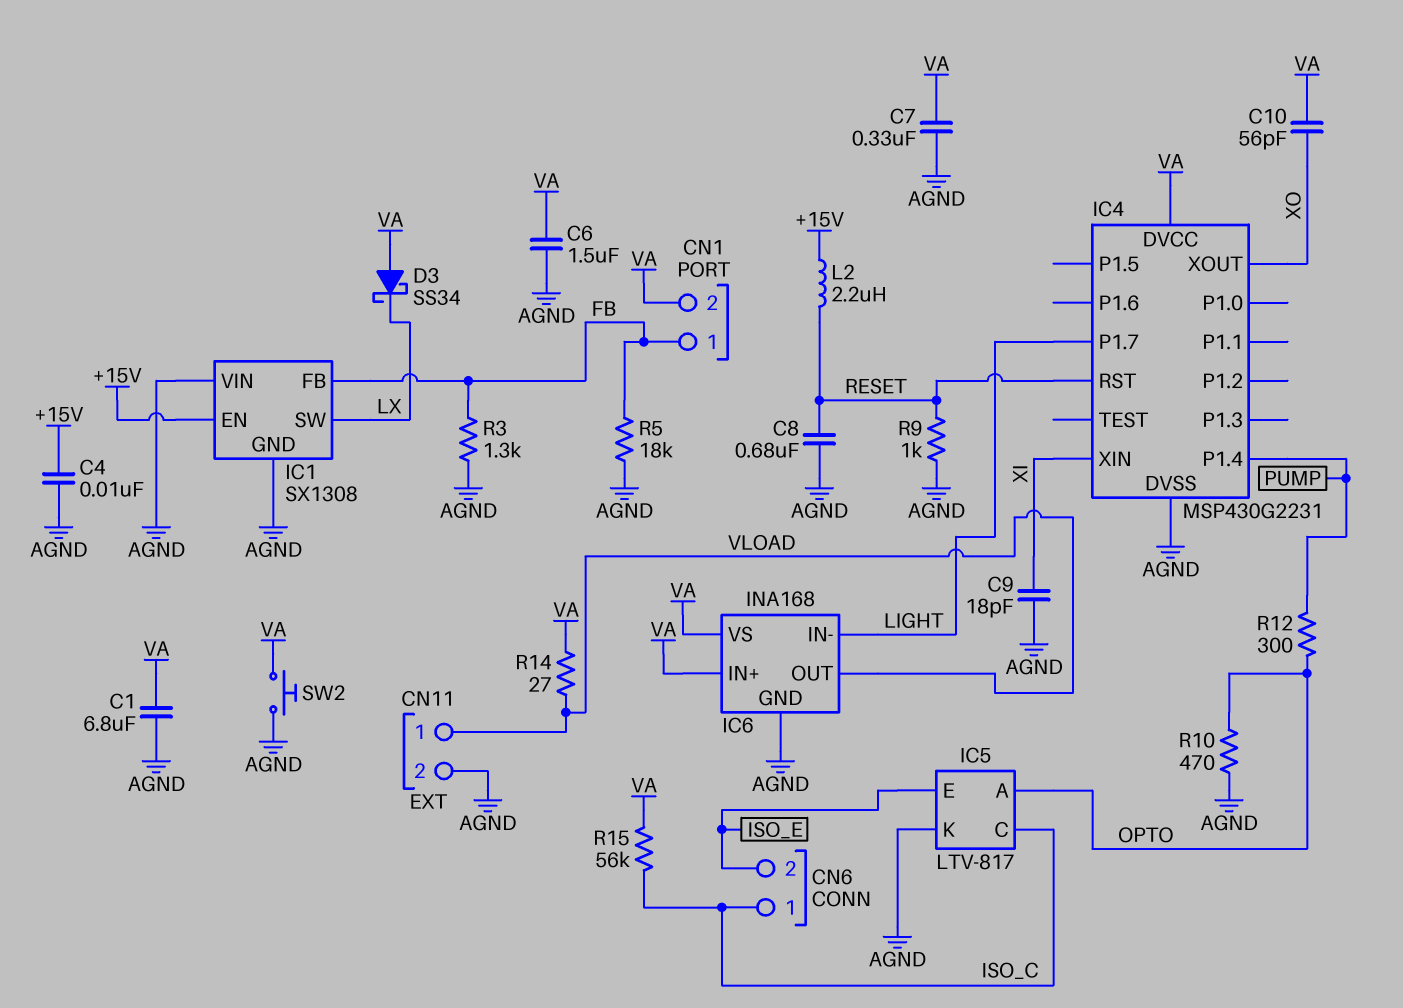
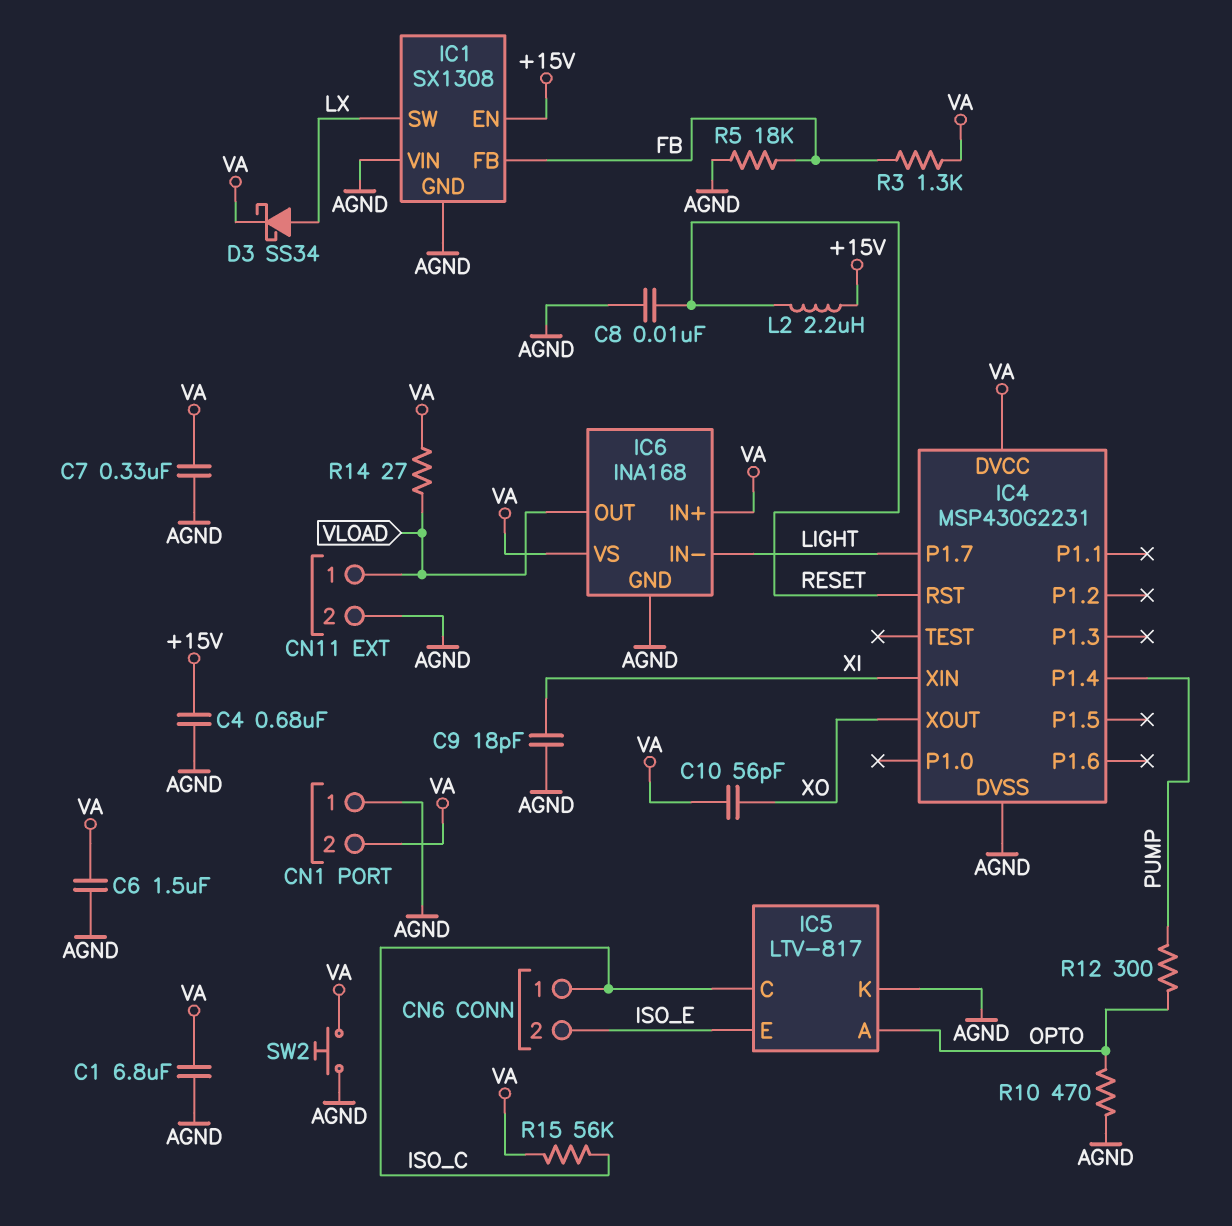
C4: 10nF (+15V, AGND) -> 680nF (+15V, AGND)
C8: 680nF (AGND, RESET) -> 10nF (AGND, RESET)
CN1 pin 1: FB -> AGND
D3: schottky SS34 (A VA, K LX) -> schottky SS34 (A LX, K VA)
R3: 1.3k (AGND, FB) -> 1.3k (FB, VA)
R9: 1k (AGND, RESET) -> none

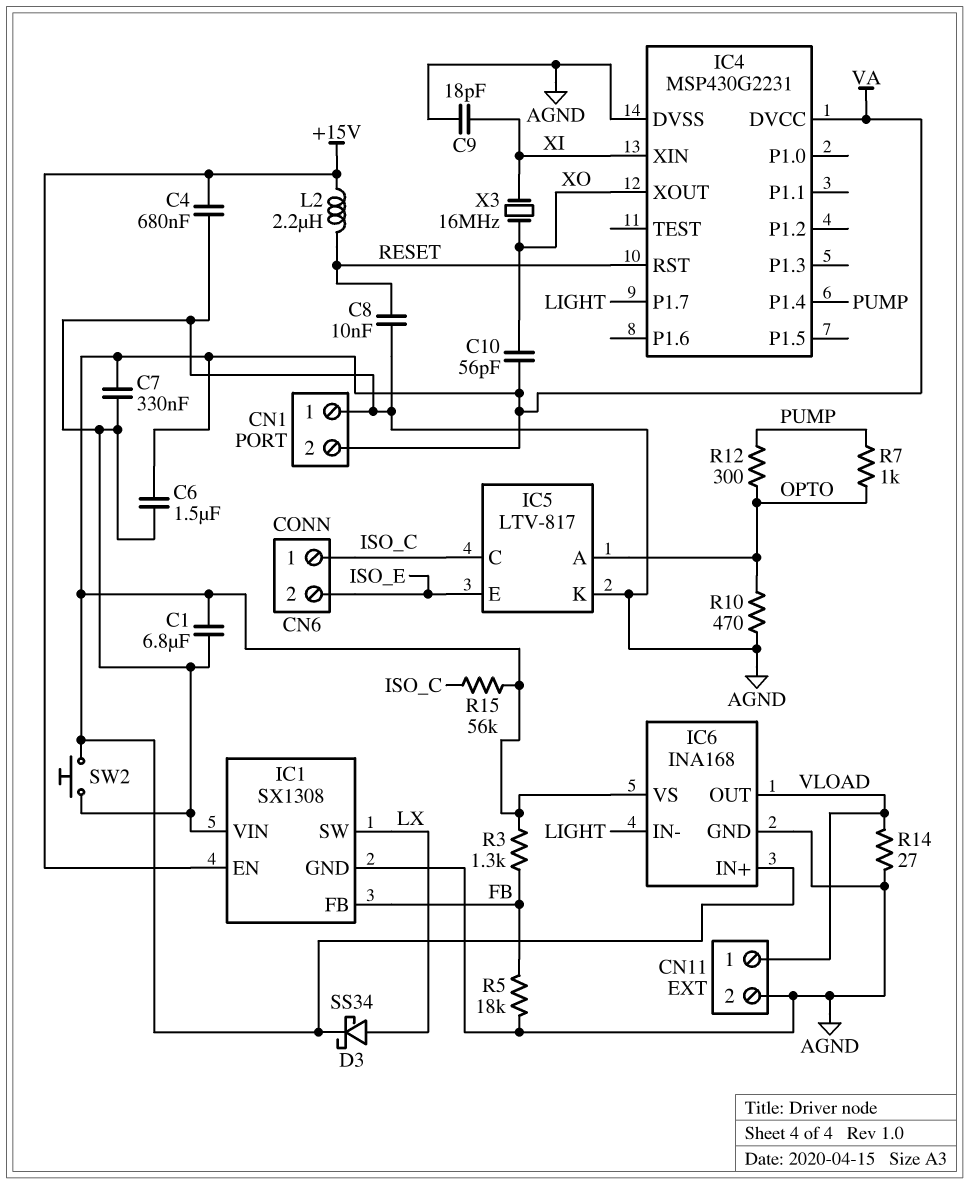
R7: none -> 1k (OPTO, PUMP)
R14: 27 (VA, VLOAD) -> 27 (AGND, VLOAD)
X3: none -> 16MHz (XI, XO)

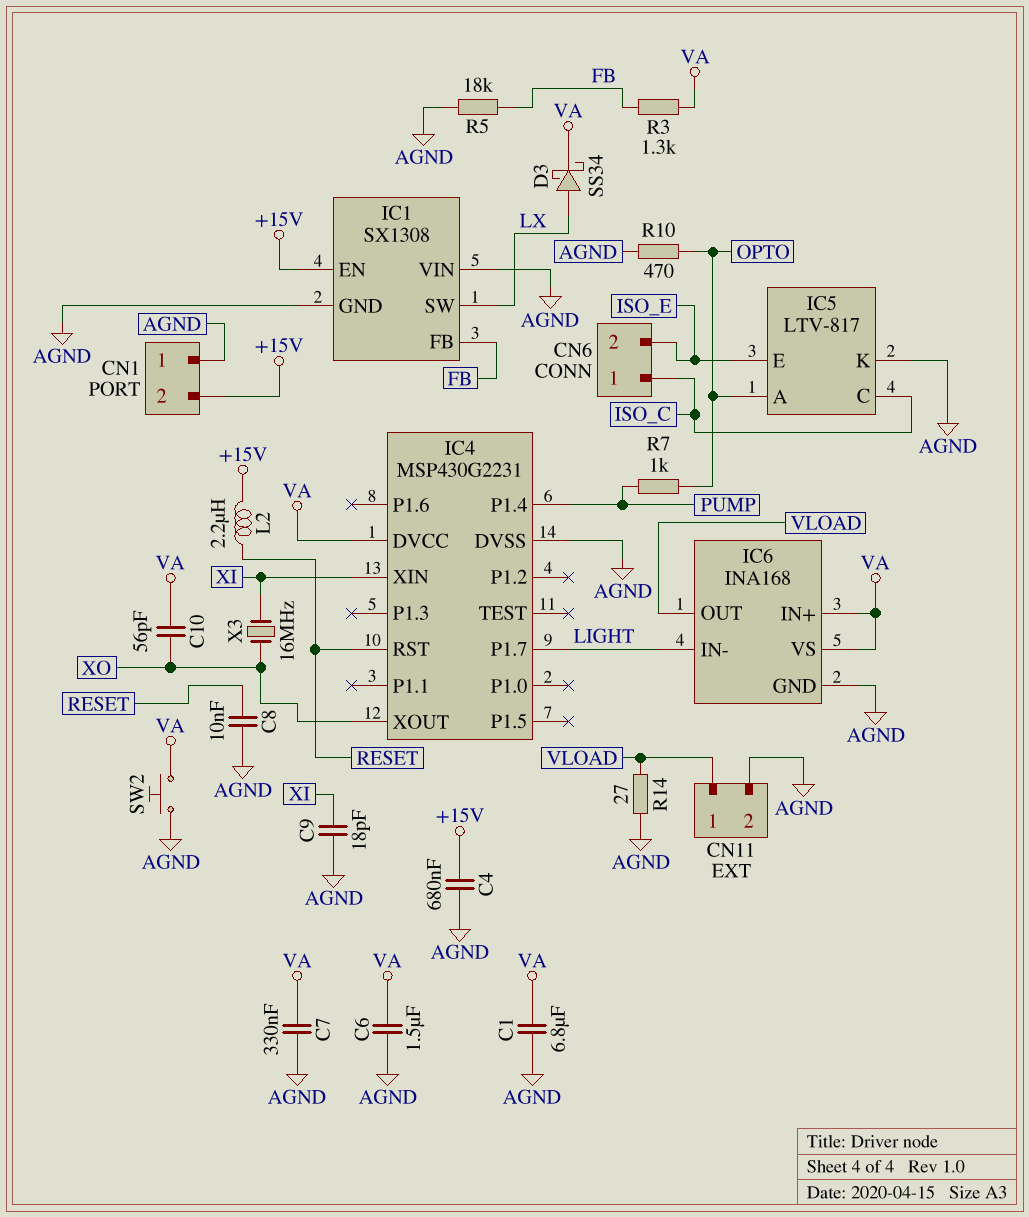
CN1 pin 2: VA -> +15V
R12: 300 (OPTO, PUMP) -> none
R15: 56k (ISO_C, VA) -> none

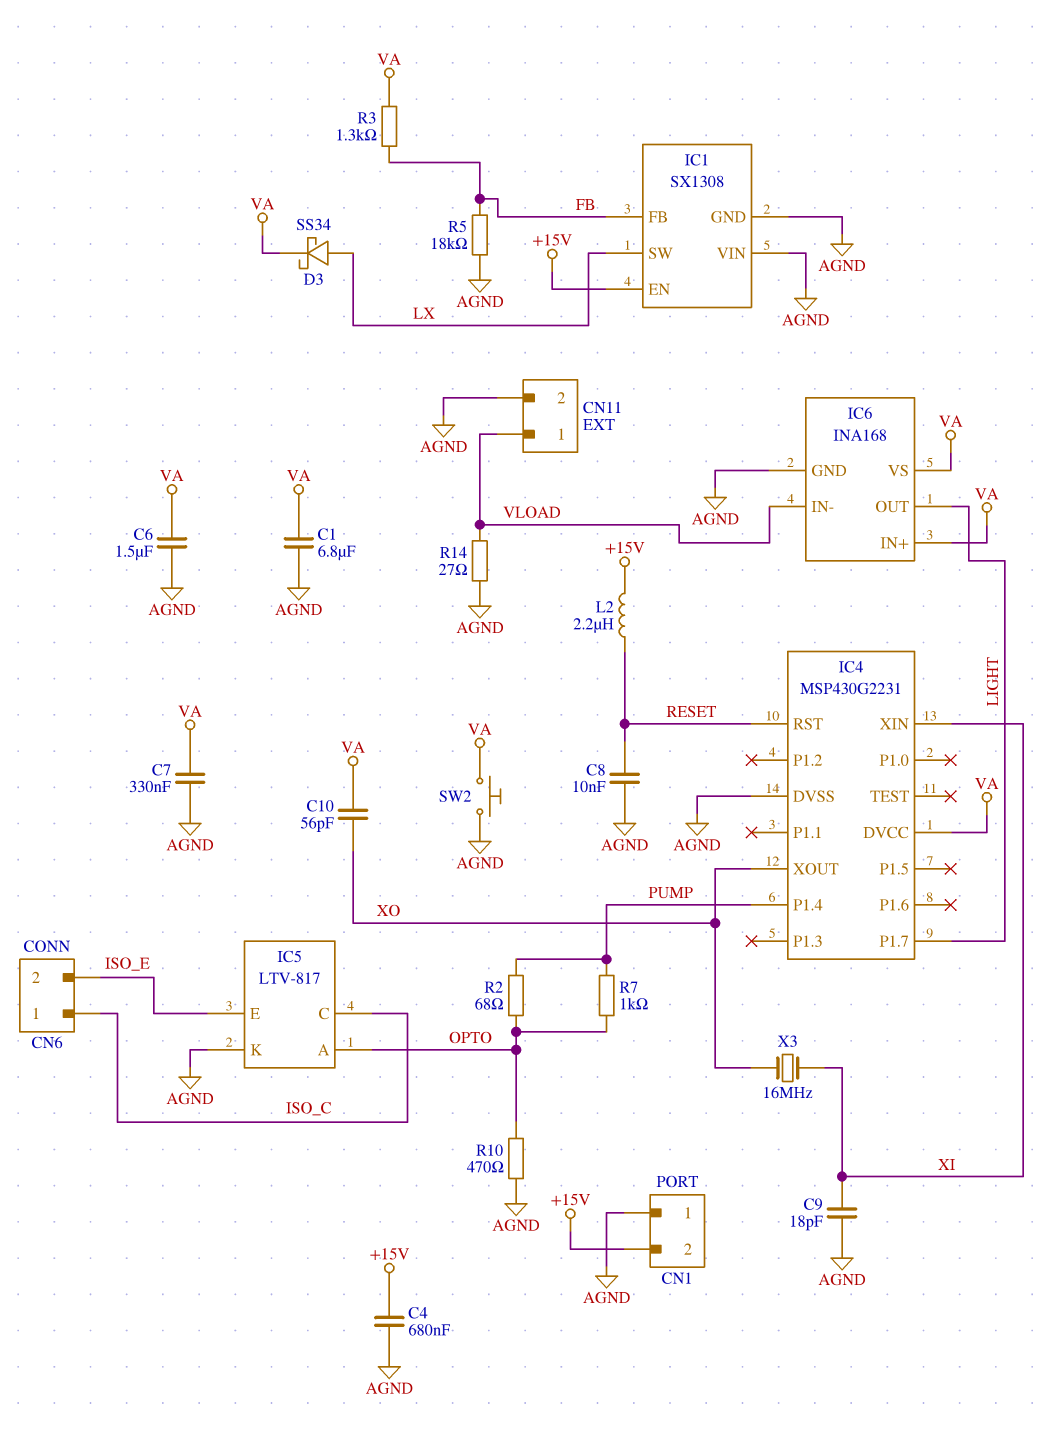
IC6 pin IN-: LIGHT -> VLOAD
IC6 pin OUT: VLOAD -> LIGHT
R2: none -> 68 (OPTO, PUMP)

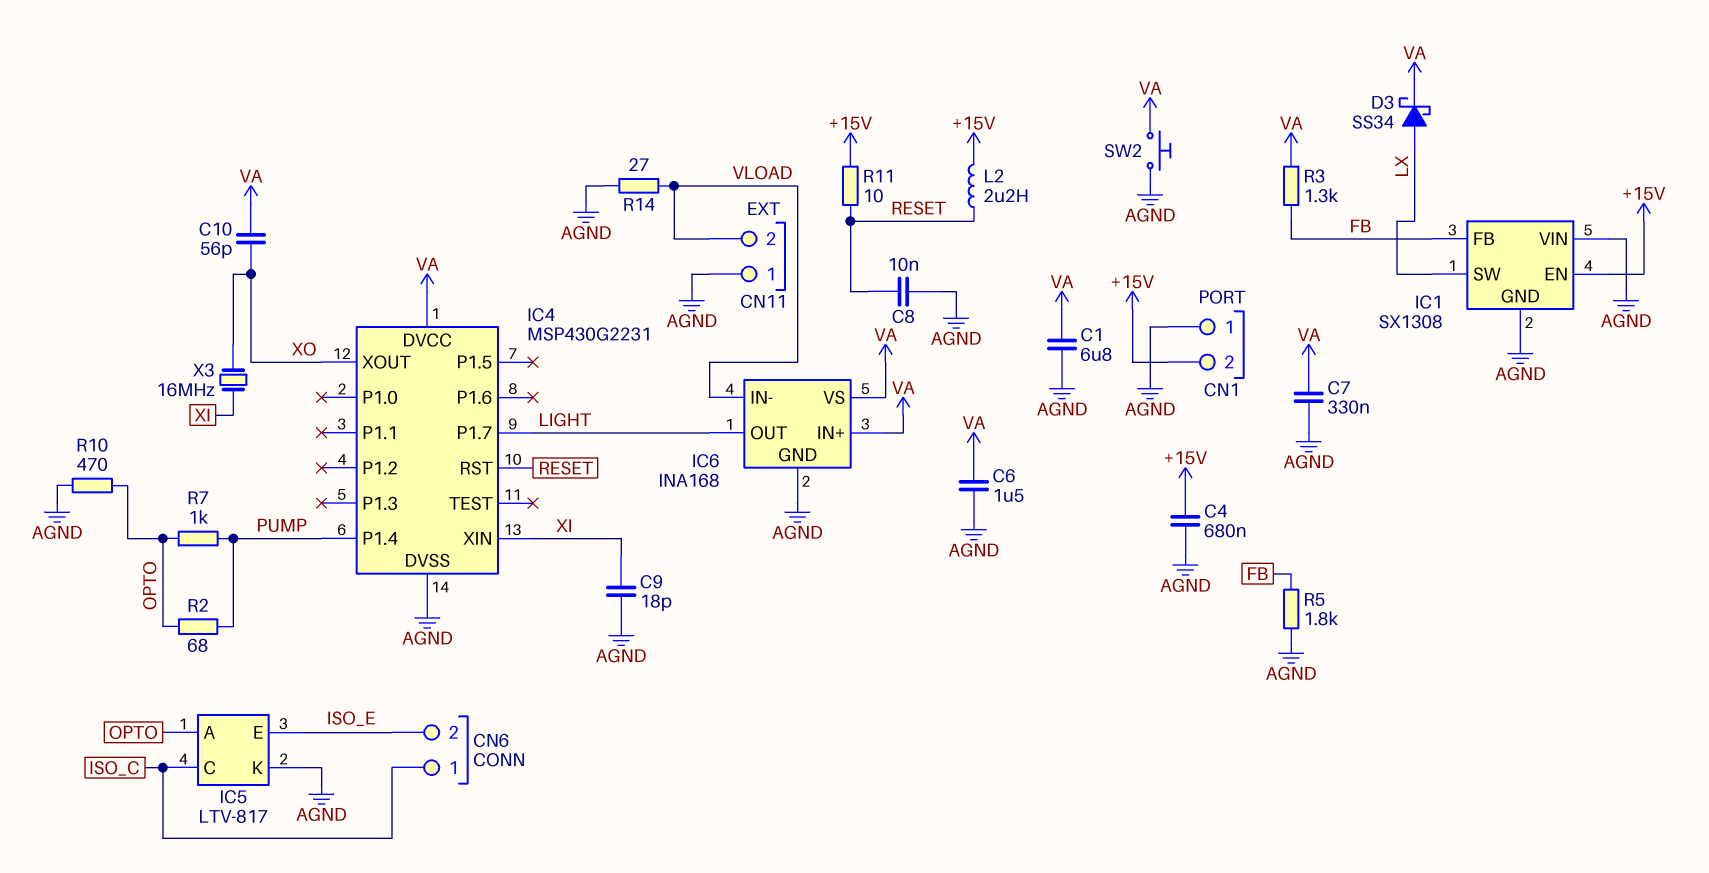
CN11 pin 1: VLOAD -> AGND
CN11 pin 2: AGND -> VLOAD
R5: 18k (AGND, FB) -> 1.8k (AGND, FB)
R11: none -> 10 (+15V, RESET)

